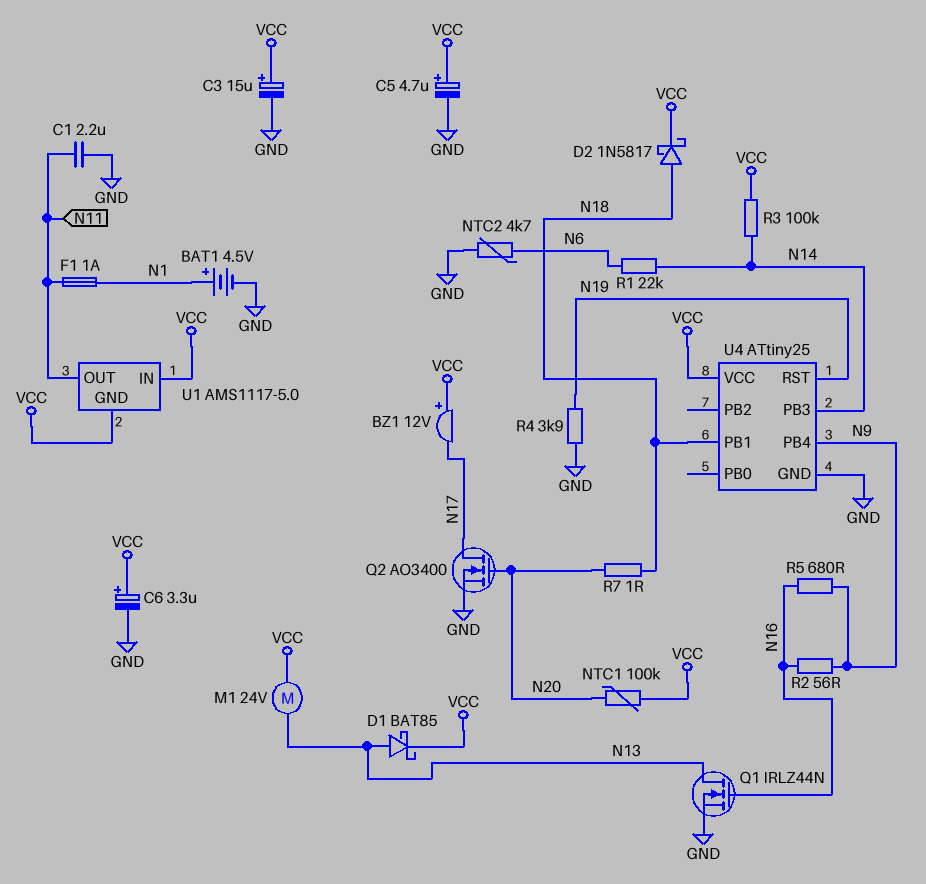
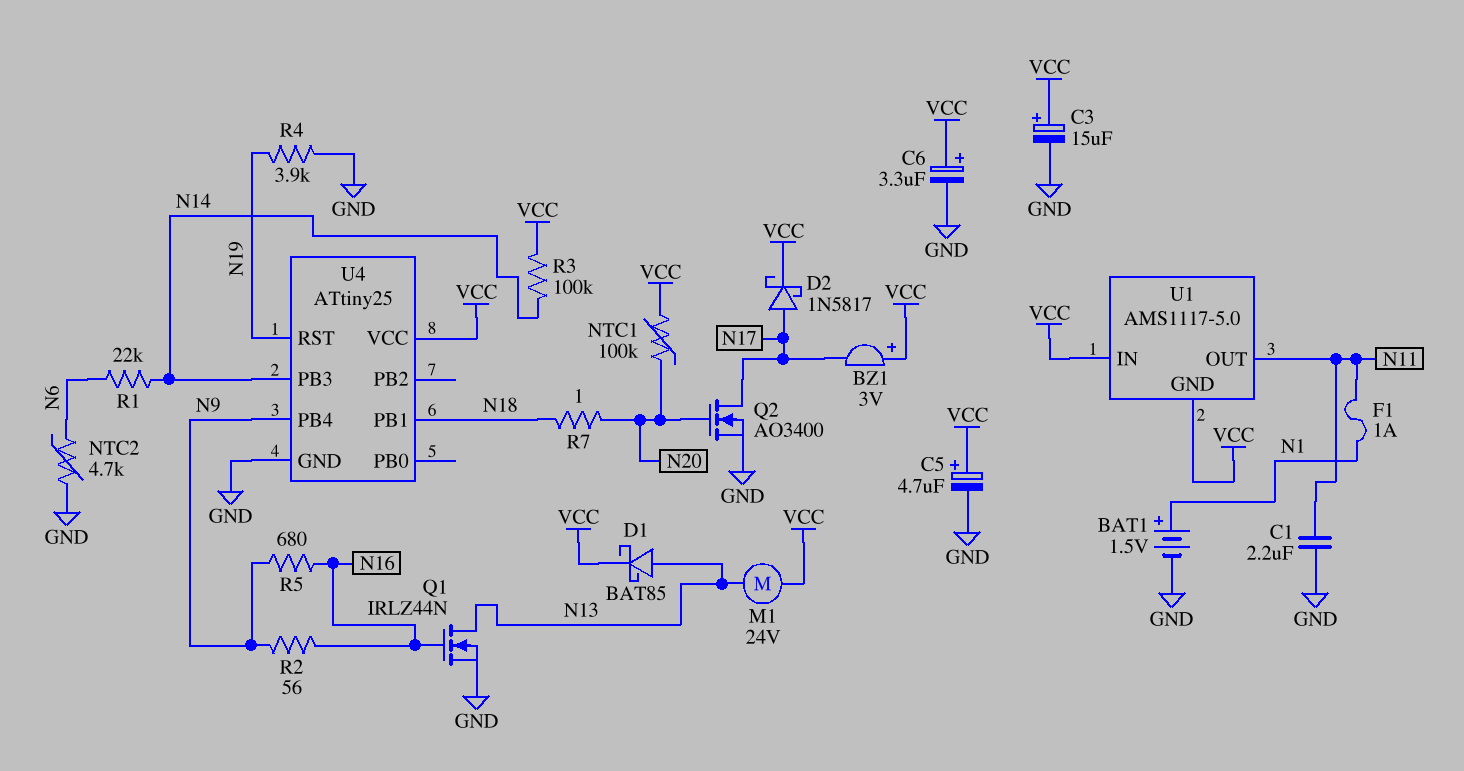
BAT1: 4.5V (plus N1, minus GND) -> 1.5V (plus N1, minus GND)
BZ1: buzzer 12V (plus VCC, minus N17) -> buzzer 3V (plus VCC, minus N17)
D2: schottky 1N5817 (A N18, K VCC) -> schottky 1N5817 (A N17, K VCC)

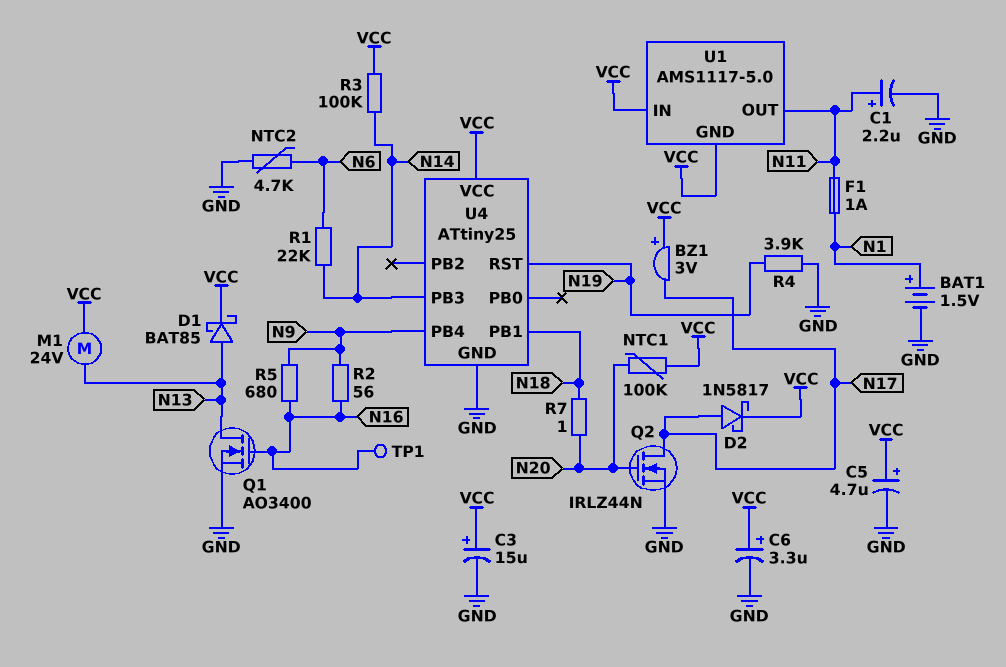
C1: 2.2uF (GND, N11) -> 2.2uF (plus N11, minus GND)
Q1: NMOS IRLZ44N (G N16, D N13, S GND) -> NMOS AO3400 (G N16, D N13, S GND)
Q2: NMOS AO3400 (G N20, D N17, S GND) -> NMOS IRLZ44N (G N20, D N17, S GND)
TP1: none -> test point (N16)

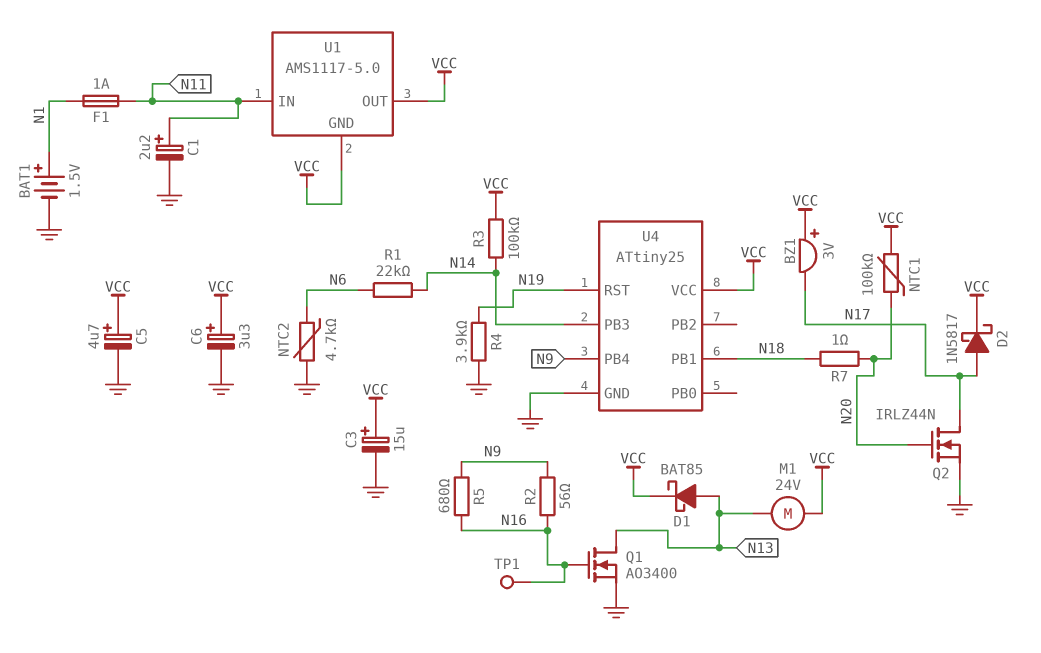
U1 pin IN: VCC -> N11
U1 pin OUT: N11 -> VCC

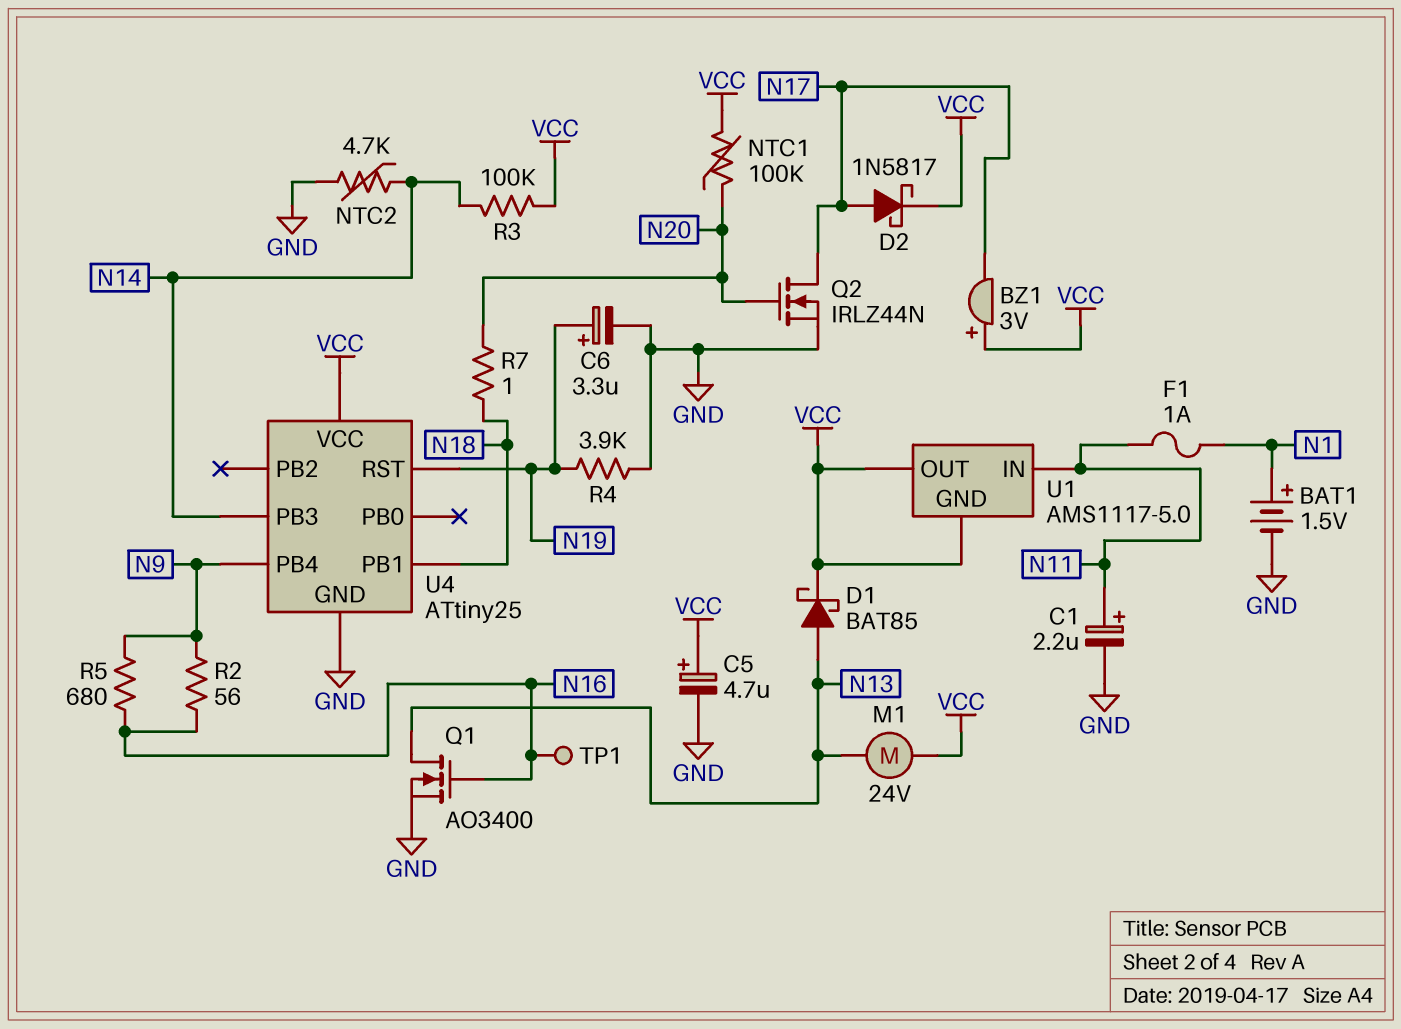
C3: 15uF (plus VCC, minus GND) -> none
C6: 3.3uF (plus VCC, minus GND) -> 3.3uF (plus N19, minus GND)
NTC2: 4.7k (GND, N6) -> 4.7k (GND, N14)
R1: 22k (N6, N14) -> none

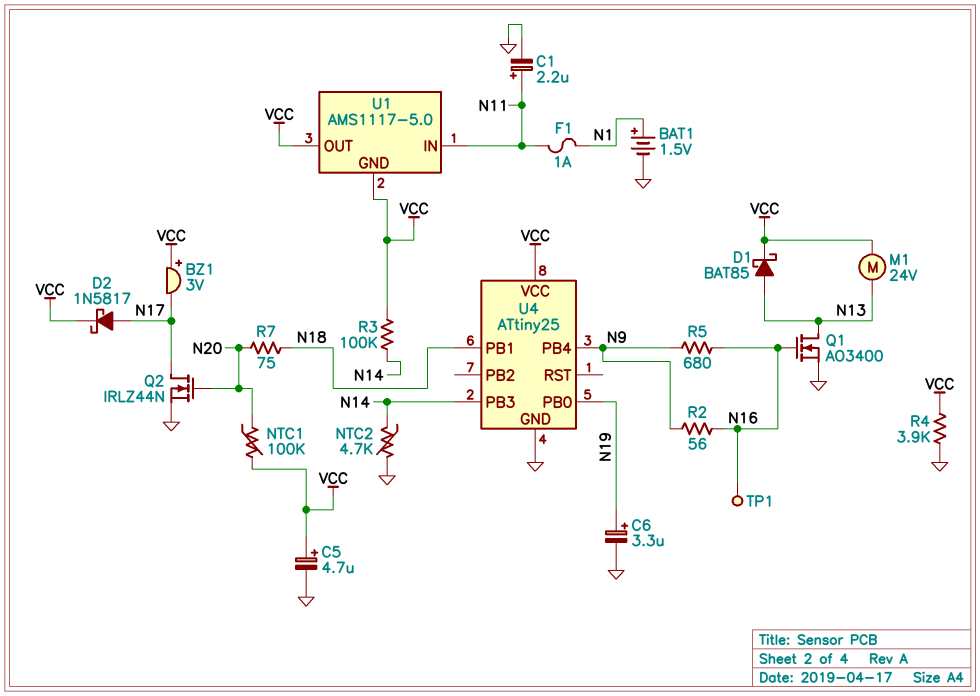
R4: 3.9k (GND, N19) -> 3.9k (GND, VCC)
R7: 1 (N18, N20) -> 75 (N18, N20)
U4 pin PB0: none -> N19
U4 pin RST: N19 -> none

